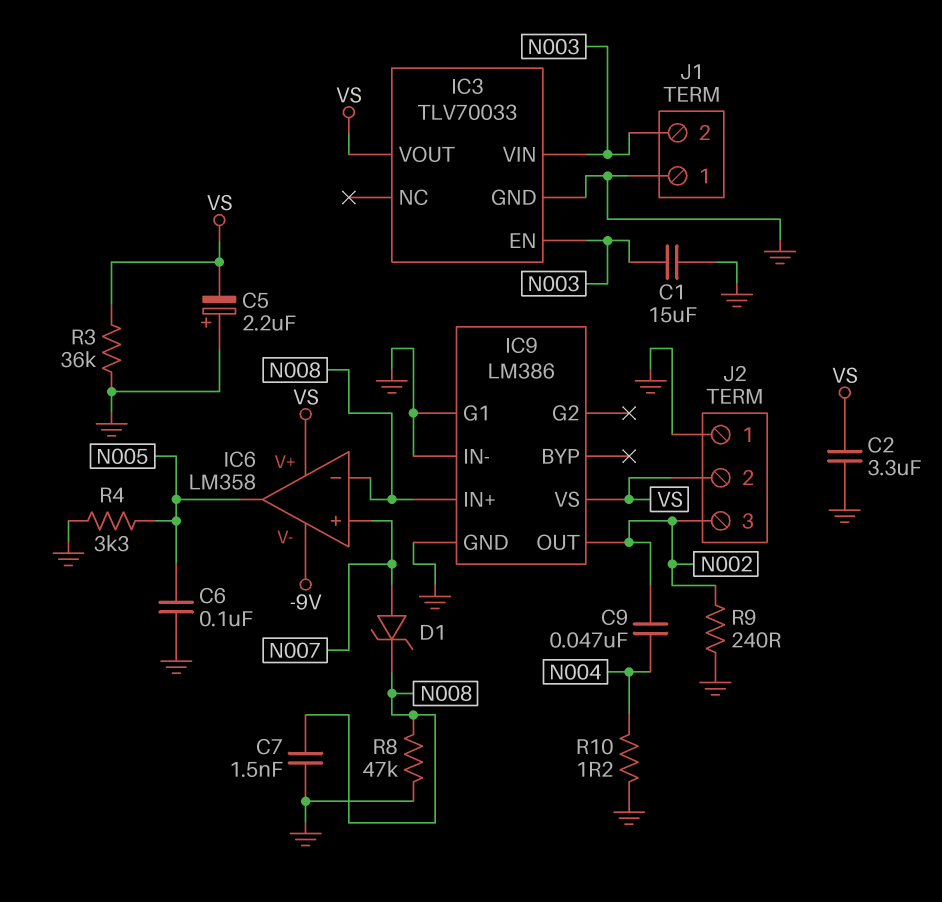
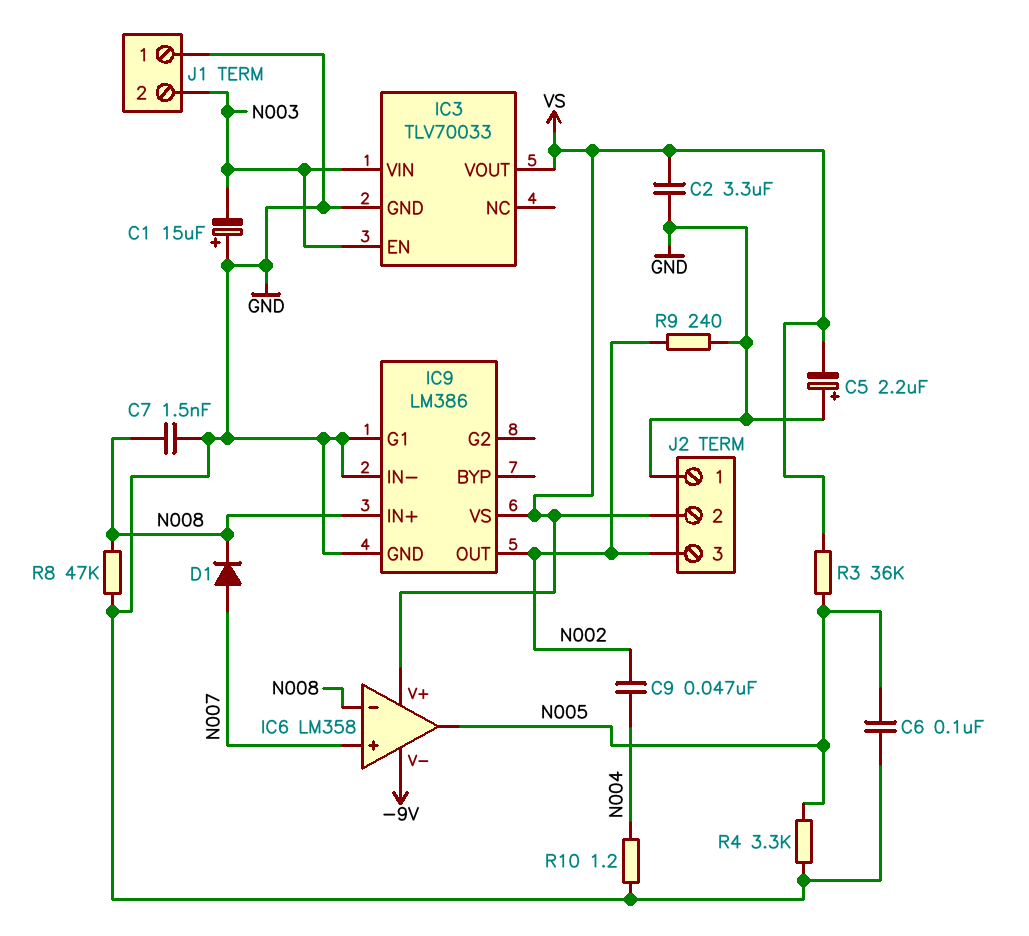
C1: 15uF (GND, N003) -> 15uF (plus GND, minus N003)
D1: zener (A N007, K N008) -> diode (A N007, K N008)
R3: 36k (GND, VS) -> 36k (N005, VS)

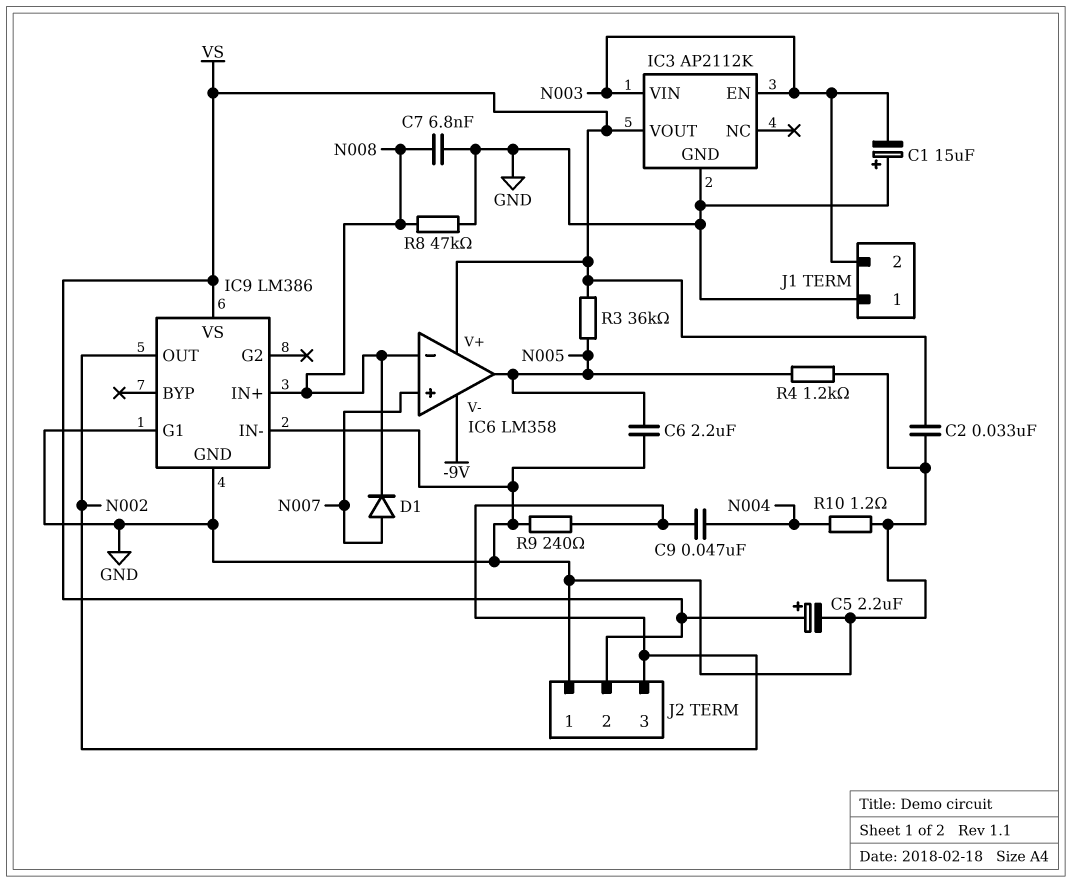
C2: 3.3uF (GND, VS) -> 33nF (GND, VS)
C5: 2.2uF (plus GND, minus VS) -> 2.2uF (plus VS, minus GND)
C6: 100nF (GND, N005) -> 2.2uF (GND, N005)
C7: 1.5nF (GND, N008) -> 6.8nF (GND, N008)
IC3: TLV70033 -> AP2112K
R4: 3.3k (GND, N005) -> 1.2k (GND, N005)

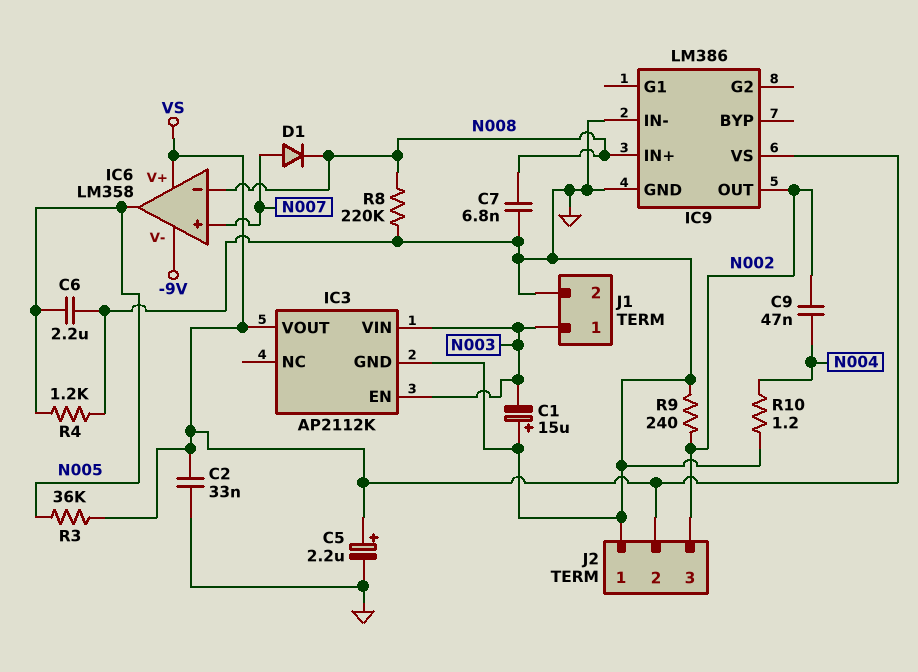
IC9 pin G1: GND -> none
J1 pin 1: GND -> N003
J1 pin 2: N003 -> GND
R8: 47k (GND, N008) -> 220k (GND, N008)

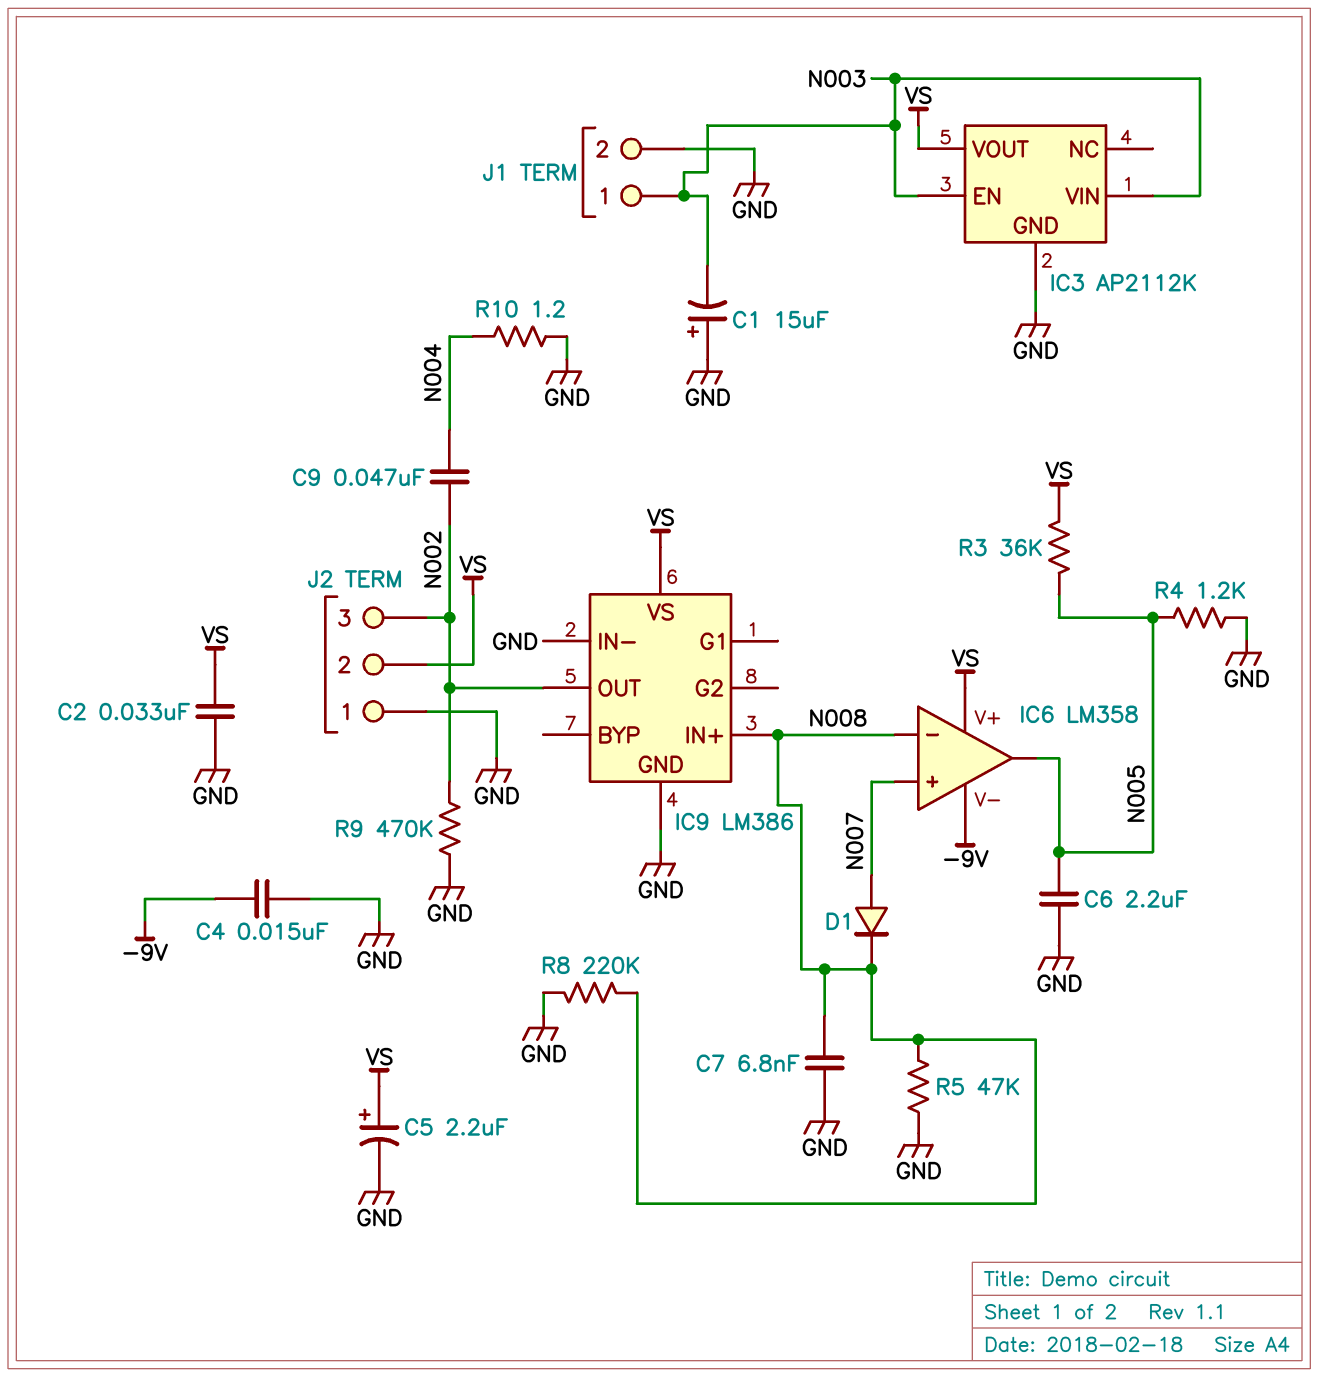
C4: none -> 15nF (-9V, GND)
R5: none -> 47k (GND, N008)
R9: 240 (GND, N002) -> 470k (GND, N002)

